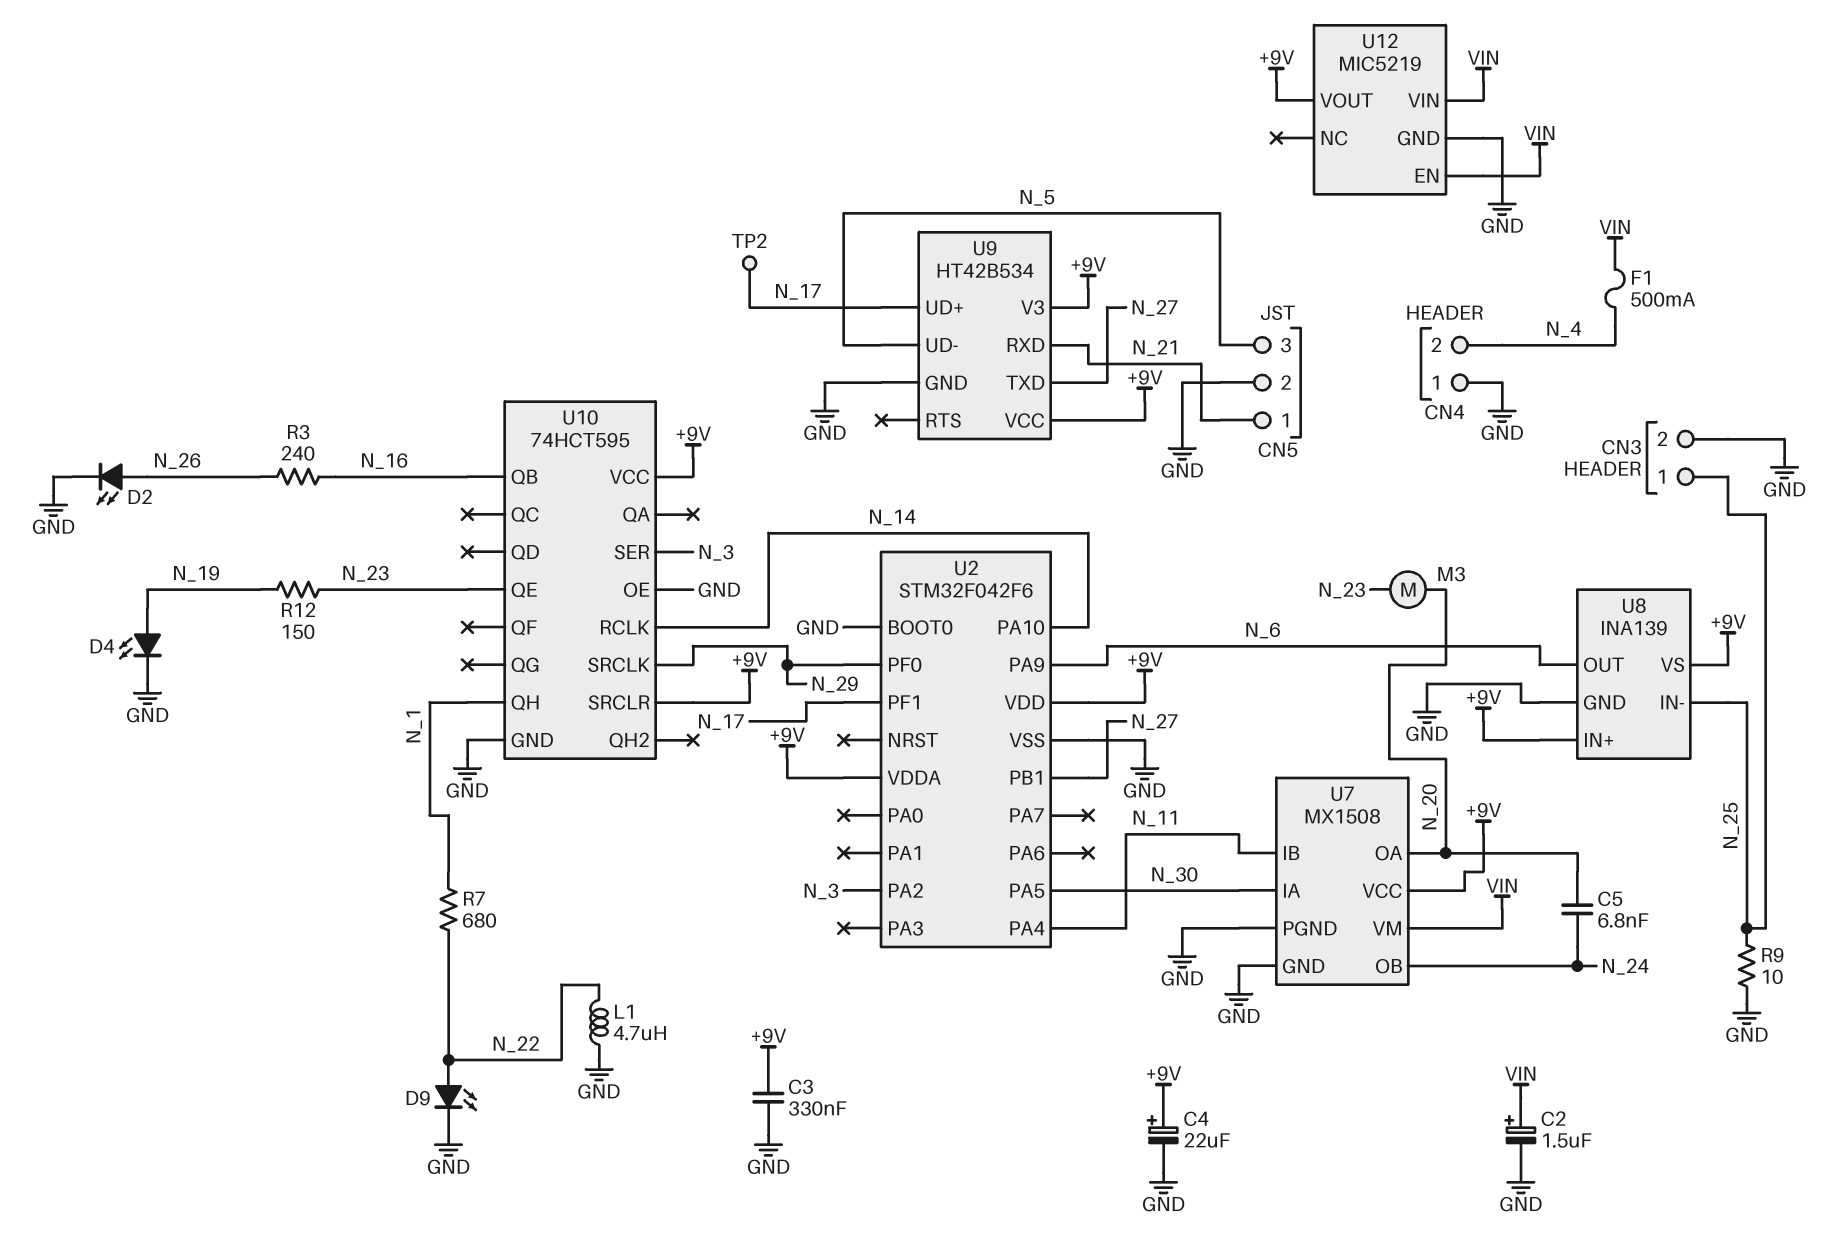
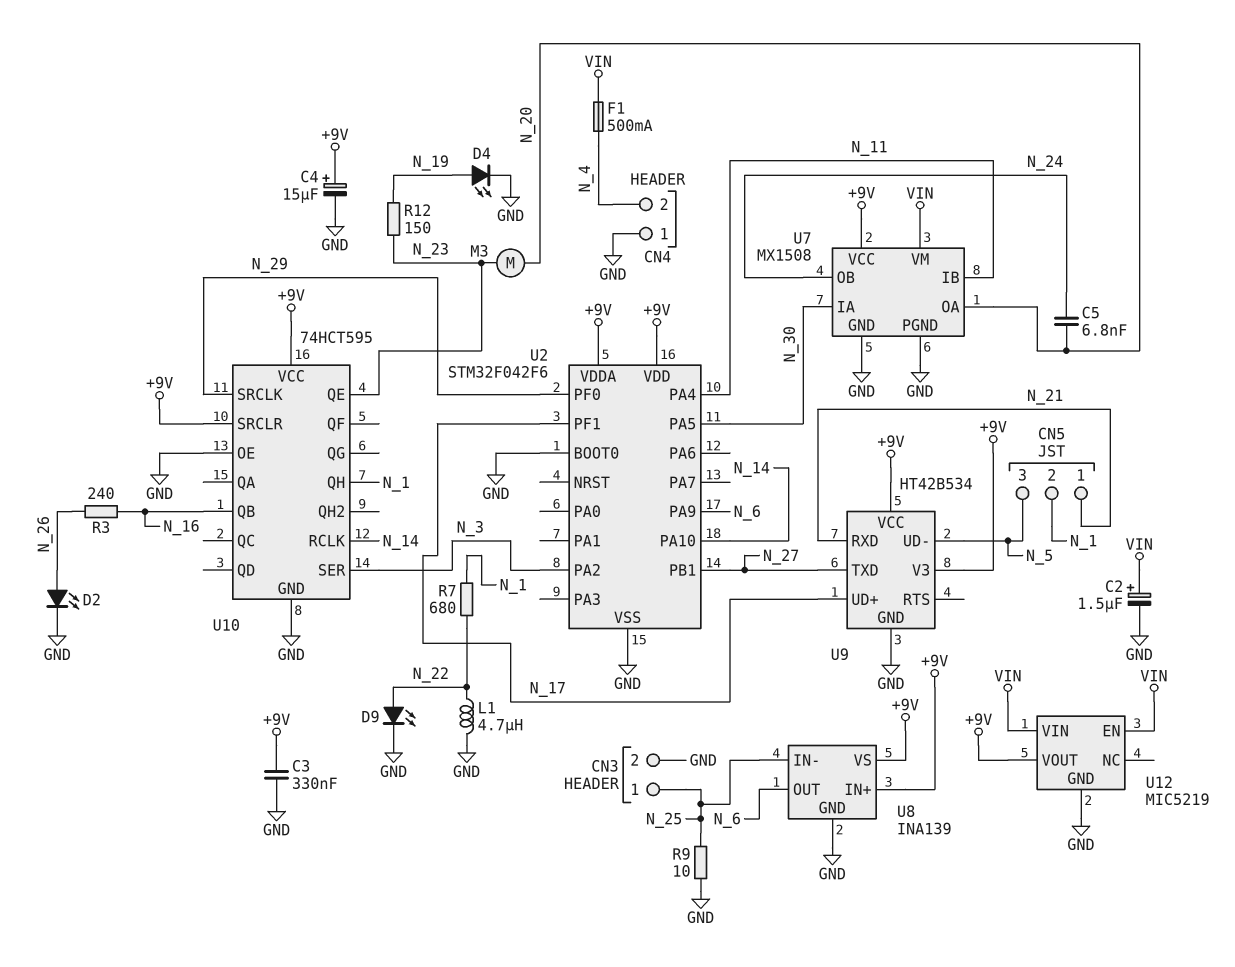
C4: 22uF (plus +9V, minus GND) -> 15uF (plus +9V, minus GND)
CN5 pin 2: GND -> N_1
TP2: test point (N_17) -> none

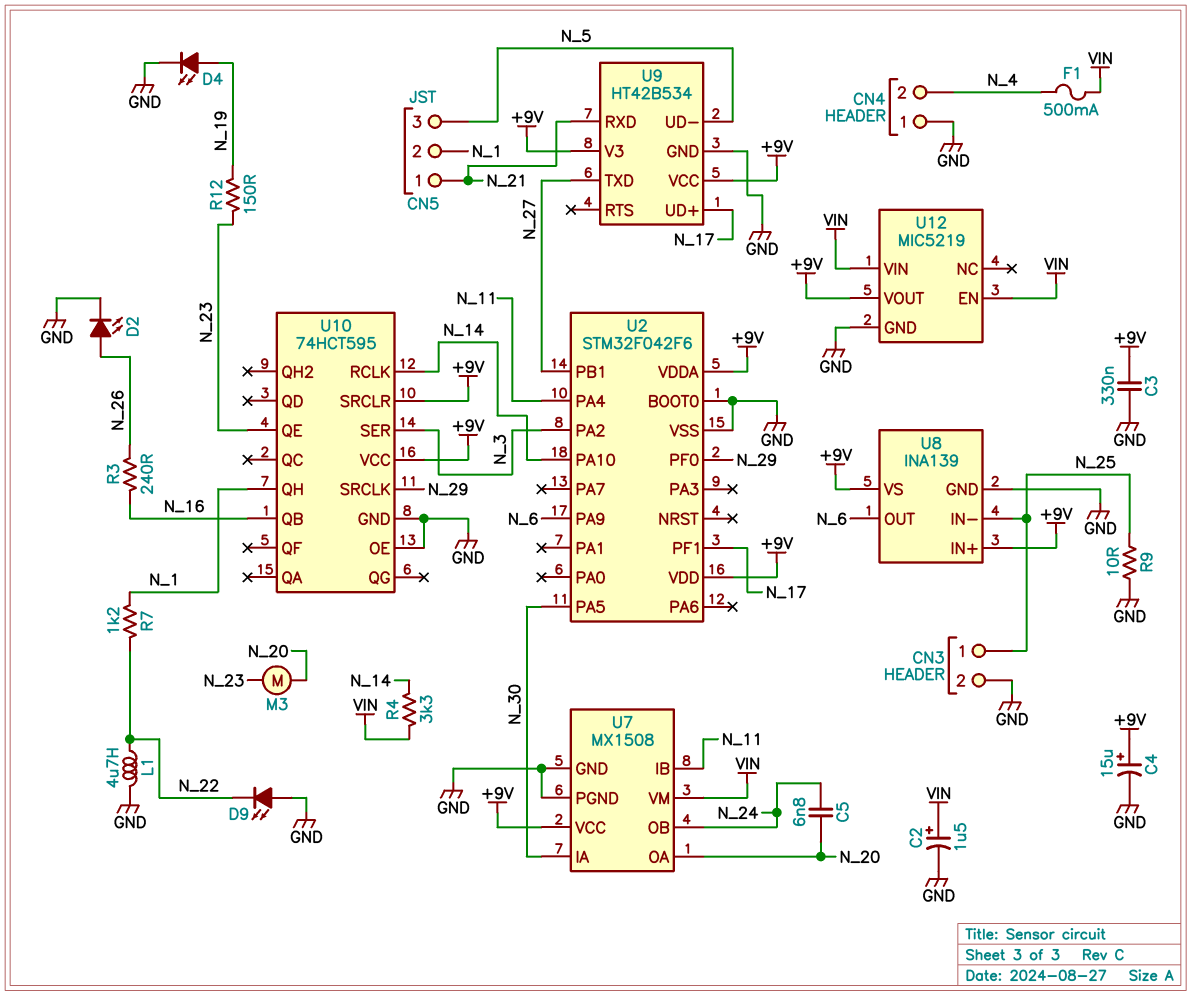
D9: LED (A N_22, K GND) -> LED (A GND, K N_22)
R4: none -> 3.3k (N_14, VIN)
R7: 680 (N_1, N_22) -> 1.2k (N_1, N_22)

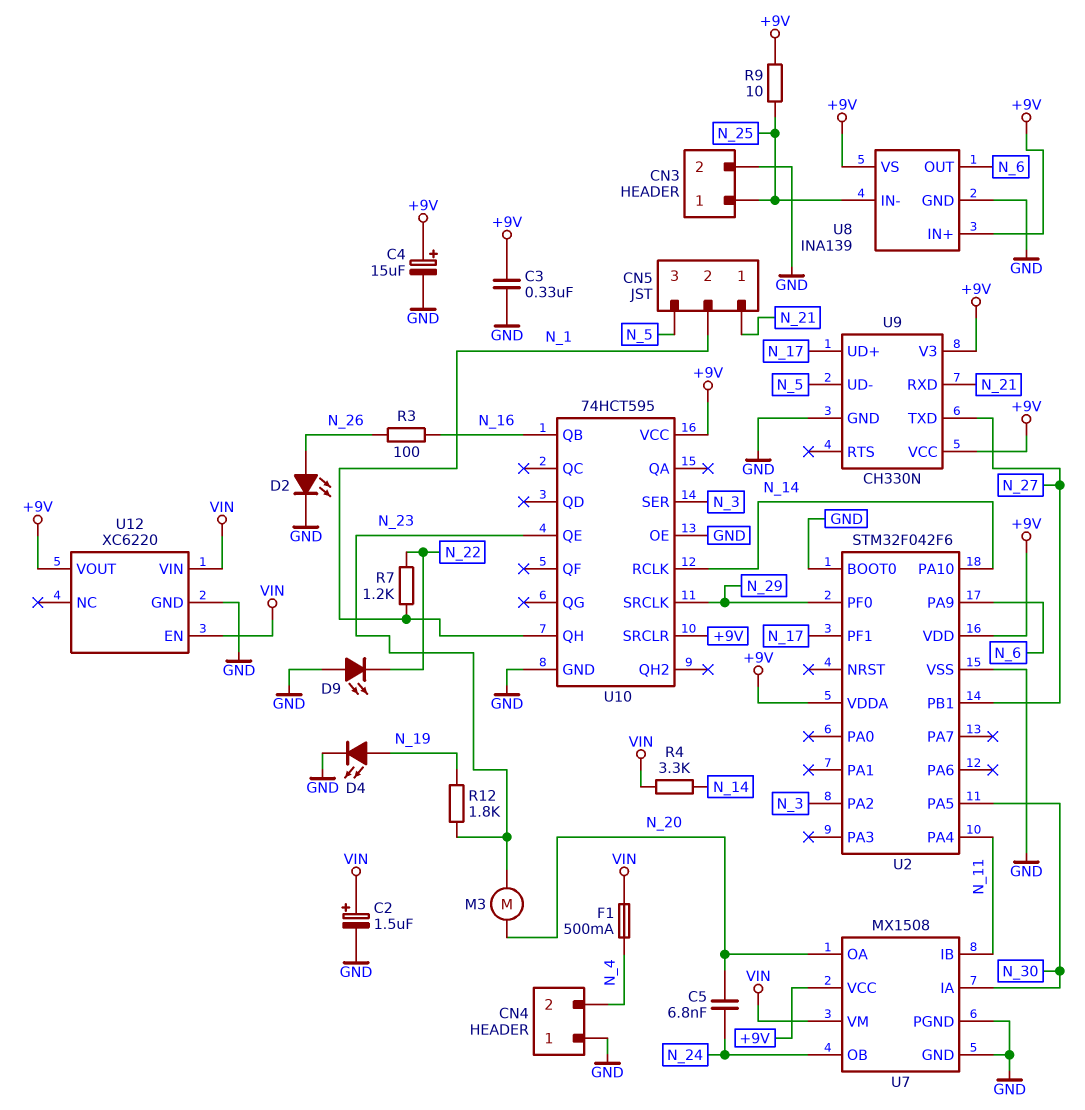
L1: 4.7uH (GND, N_22) -> none
R3: 240 (N_16, N_26) -> 100 (N_16, N_26)
R9: 10 (GND, N_25) -> 10 (+9V, N_25)
R12: 150 (N_19, N_23) -> 1.8k (N_19, N_23)
U9: HT42B534 -> CH330N
U12: MIC5219 -> XC6220

